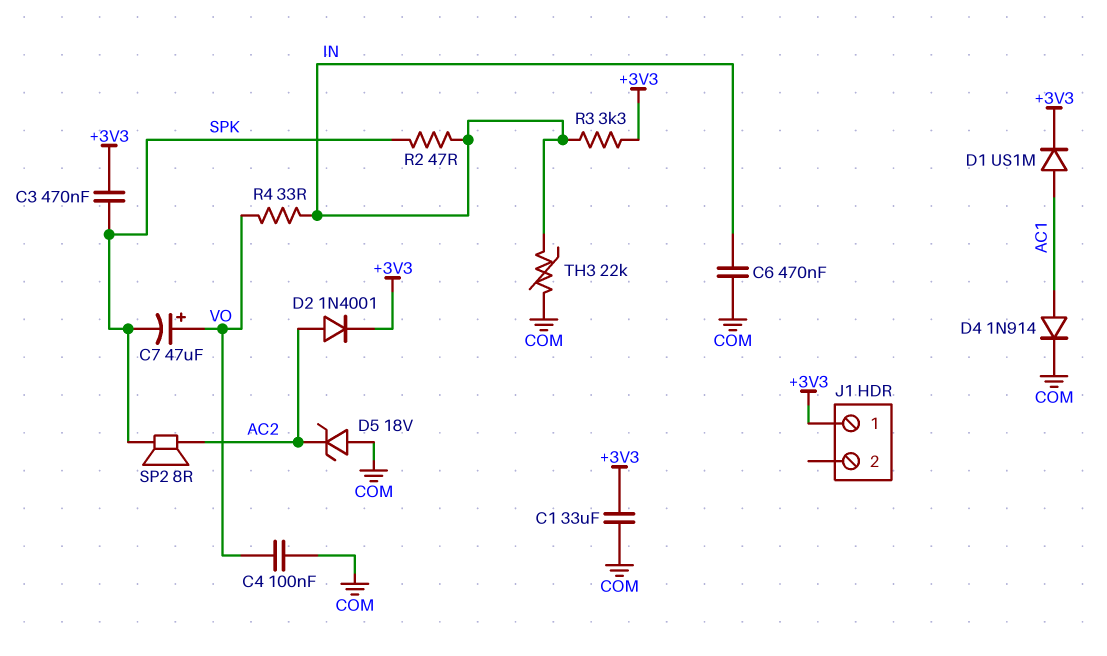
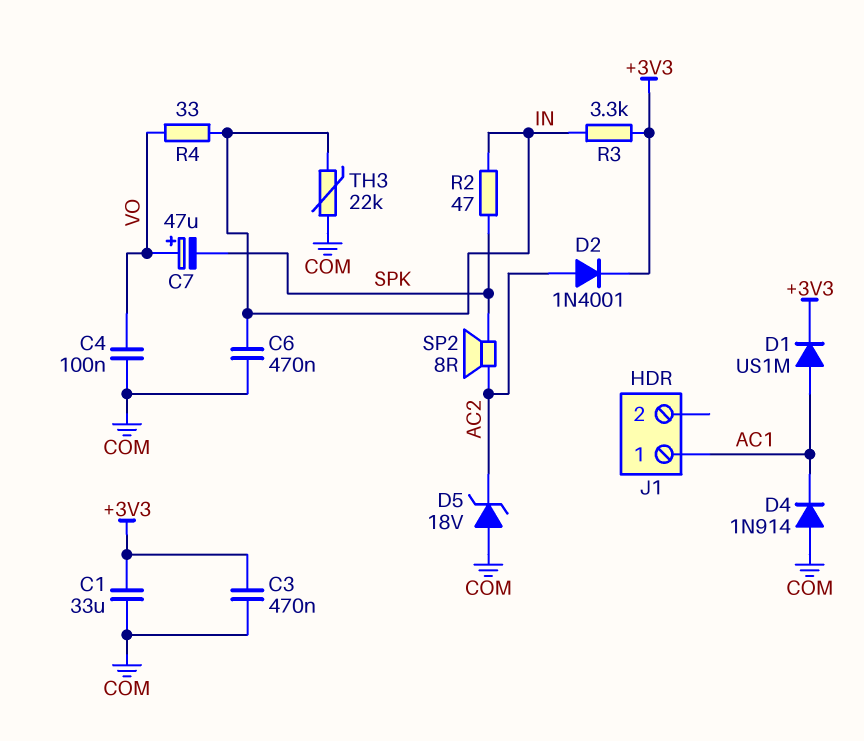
C3: 470nF (+3V3, SPK) -> 470nF (+3V3, COM)
D4: diode 1N914 (A AC1, K COM) -> diode 1N914 (A COM, K AC1)
J1 pin 1: +3V3 -> AC1

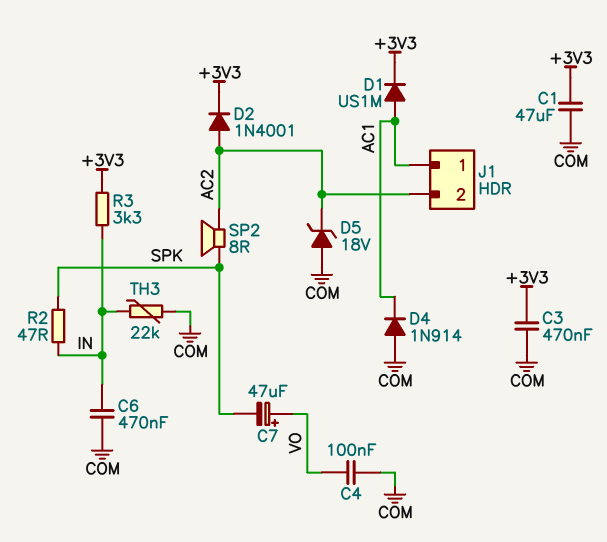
C1: 33uF (+3V3, COM) -> 47uF (+3V3, COM)
J1 pin 2: none -> AC2
R4: 33 (IN, VO) -> none

